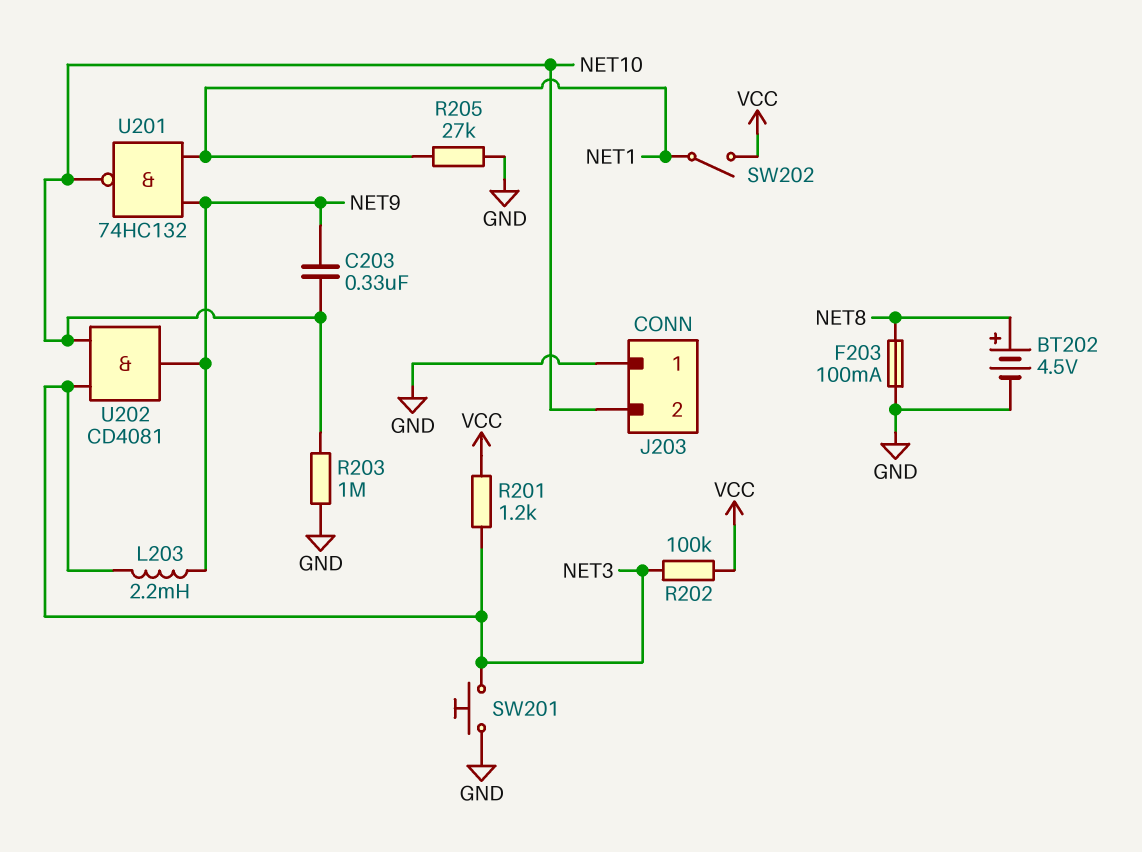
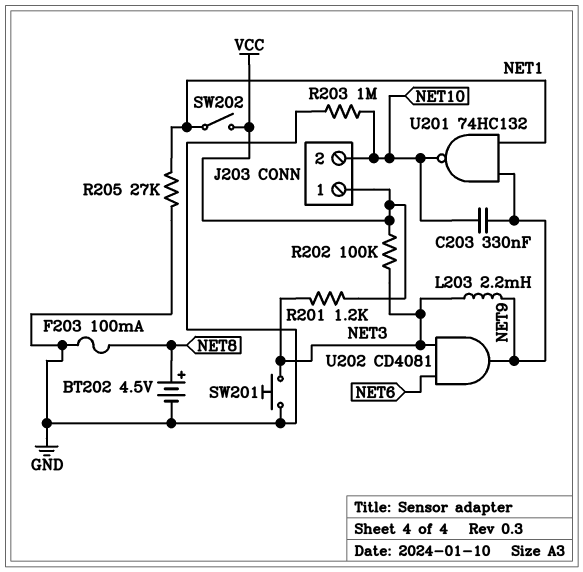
J203 pin 1: GND -> VCC
U202: AND CD4081 (in NET3, in NET10, out NET9) -> AND CD4081 (in NET3, in NET6, out NET9)

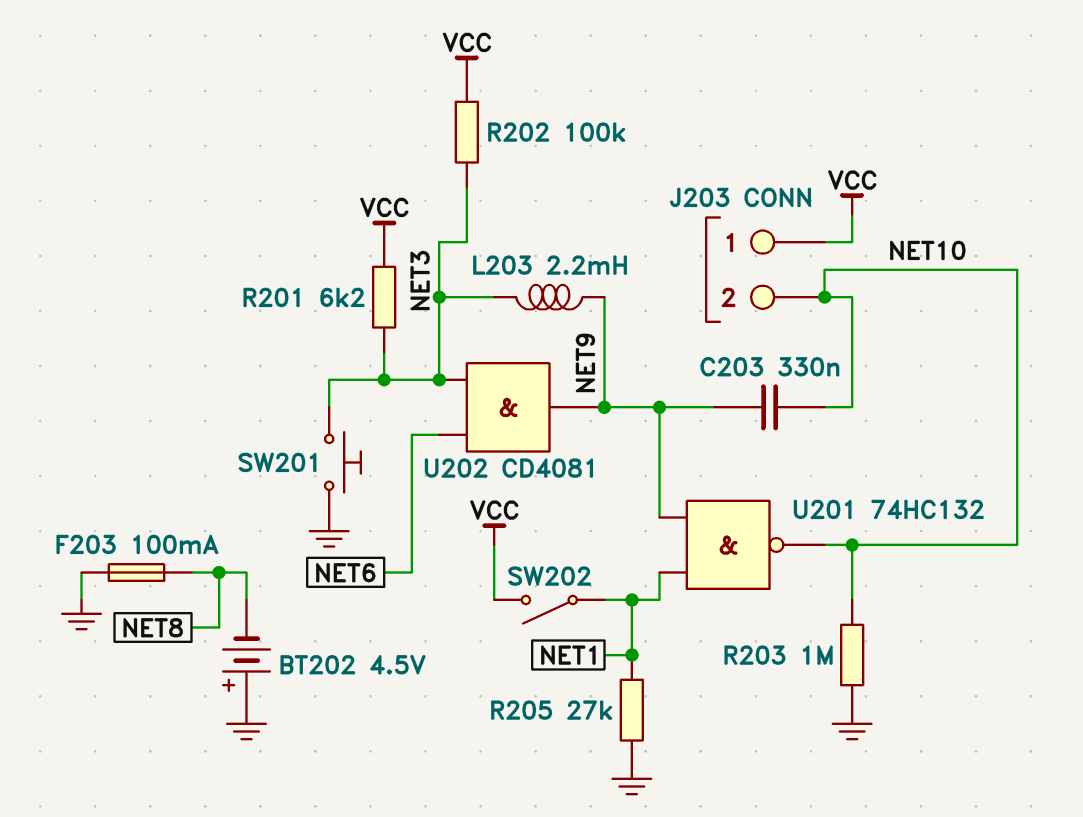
BT202: 4.5V (plus NET8, minus GND) -> 4.5V (plus GND, minus NET8)
R201: 1.2k (NET3, VCC) -> 6.2k (NET3, VCC)

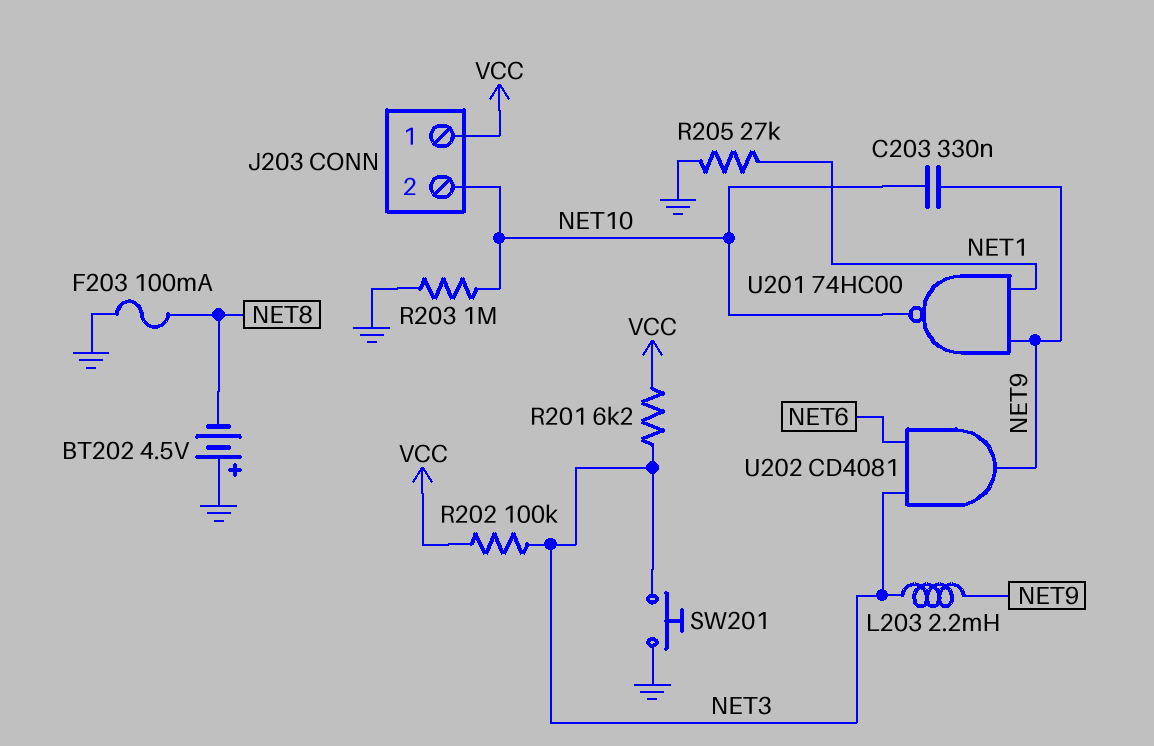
SW202: switch (NET1, VCC) -> none
U201: NAND 74HC132 (in NET1, in NET9, out NET10) -> NAND 74HC00 (in NET1, in NET9, out NET10)

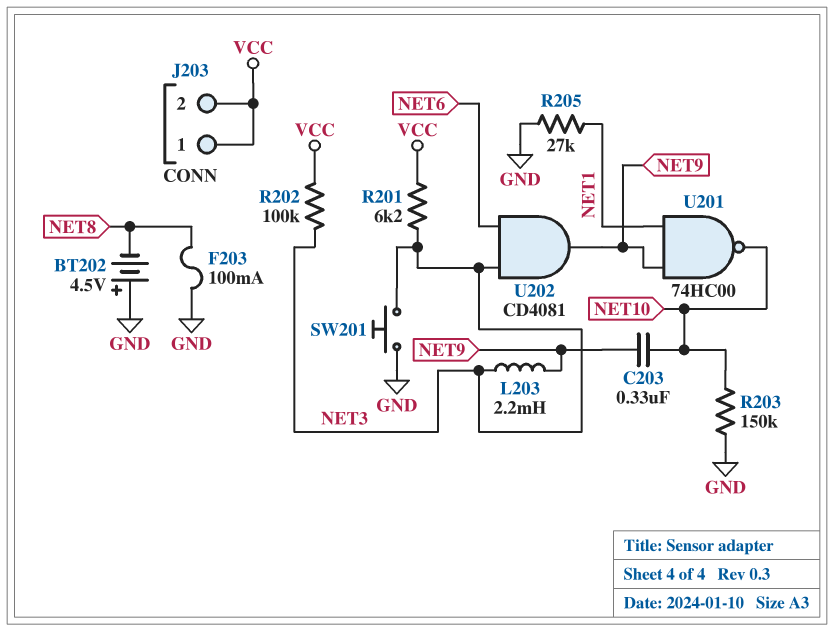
J203 pin 2: NET10 -> VCC
R203: 1M (GND, NET10) -> 150k (GND, NET10)

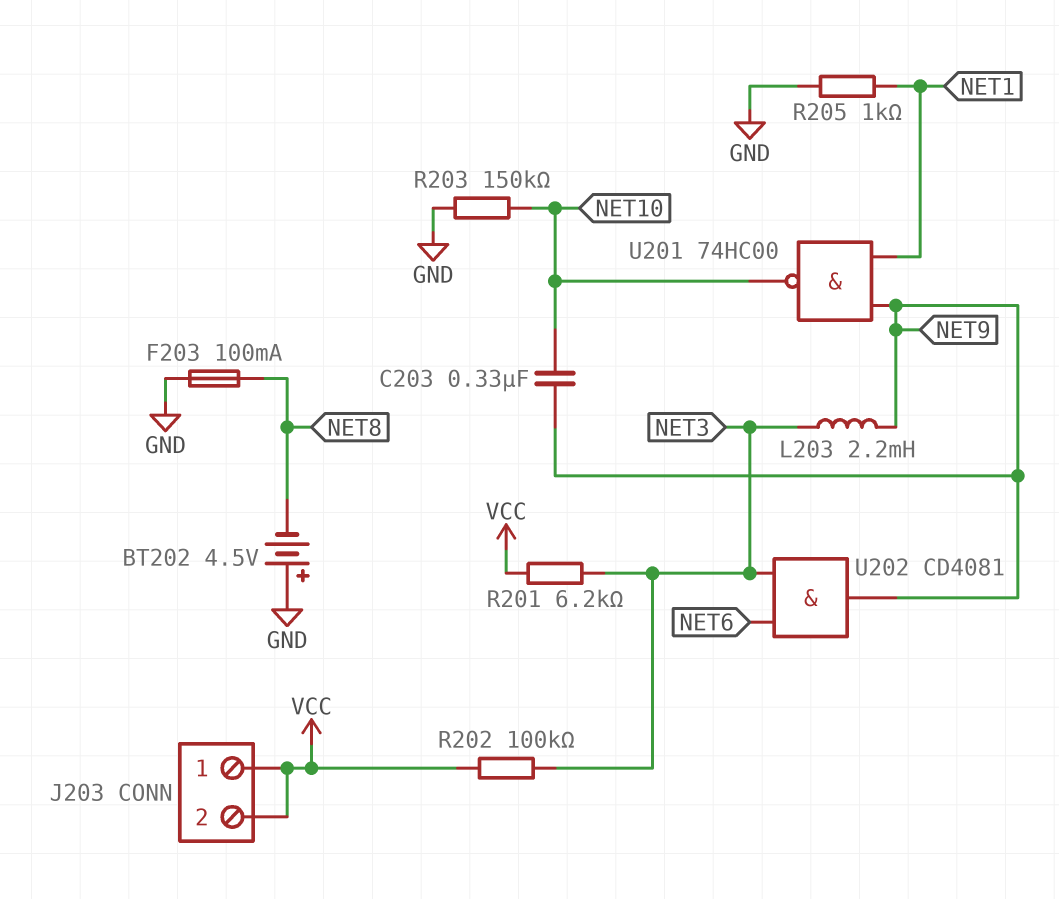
R205: 27k (GND, NET1) -> 1k (GND, NET1)
SW201: button (GND, NET3) -> none

